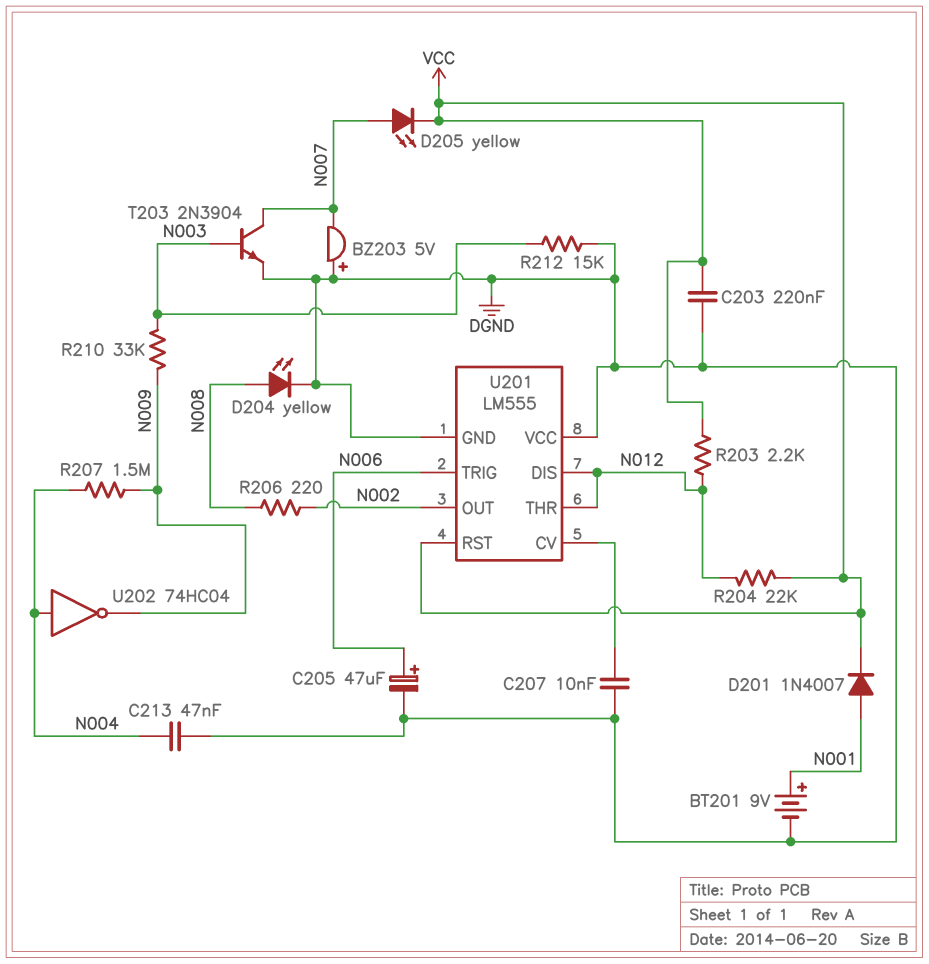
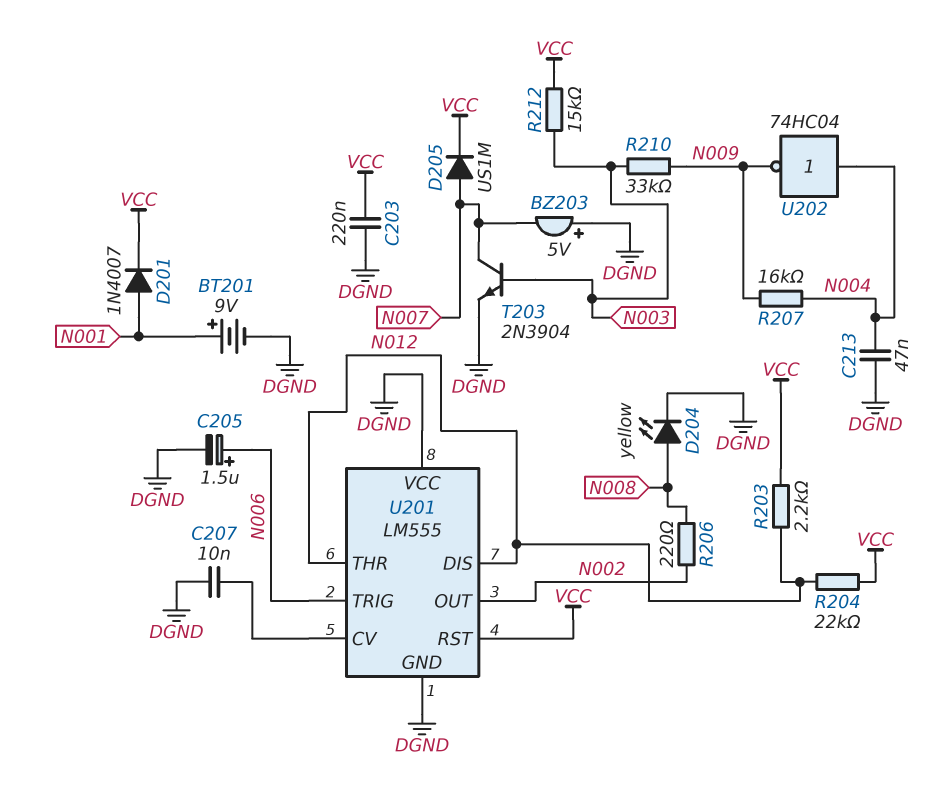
C205: 47uF (plus N006, minus DGND) -> 1.5uF (plus N006, minus DGND)
D205: LED yellow (A N007, K VCC) -> diode US1M (A N007, K VCC)
R207: 1.5M (N004, N009) -> 16k (N004, N009)
R212: 15k (DGND, N003) -> 15k (N003, VCC)

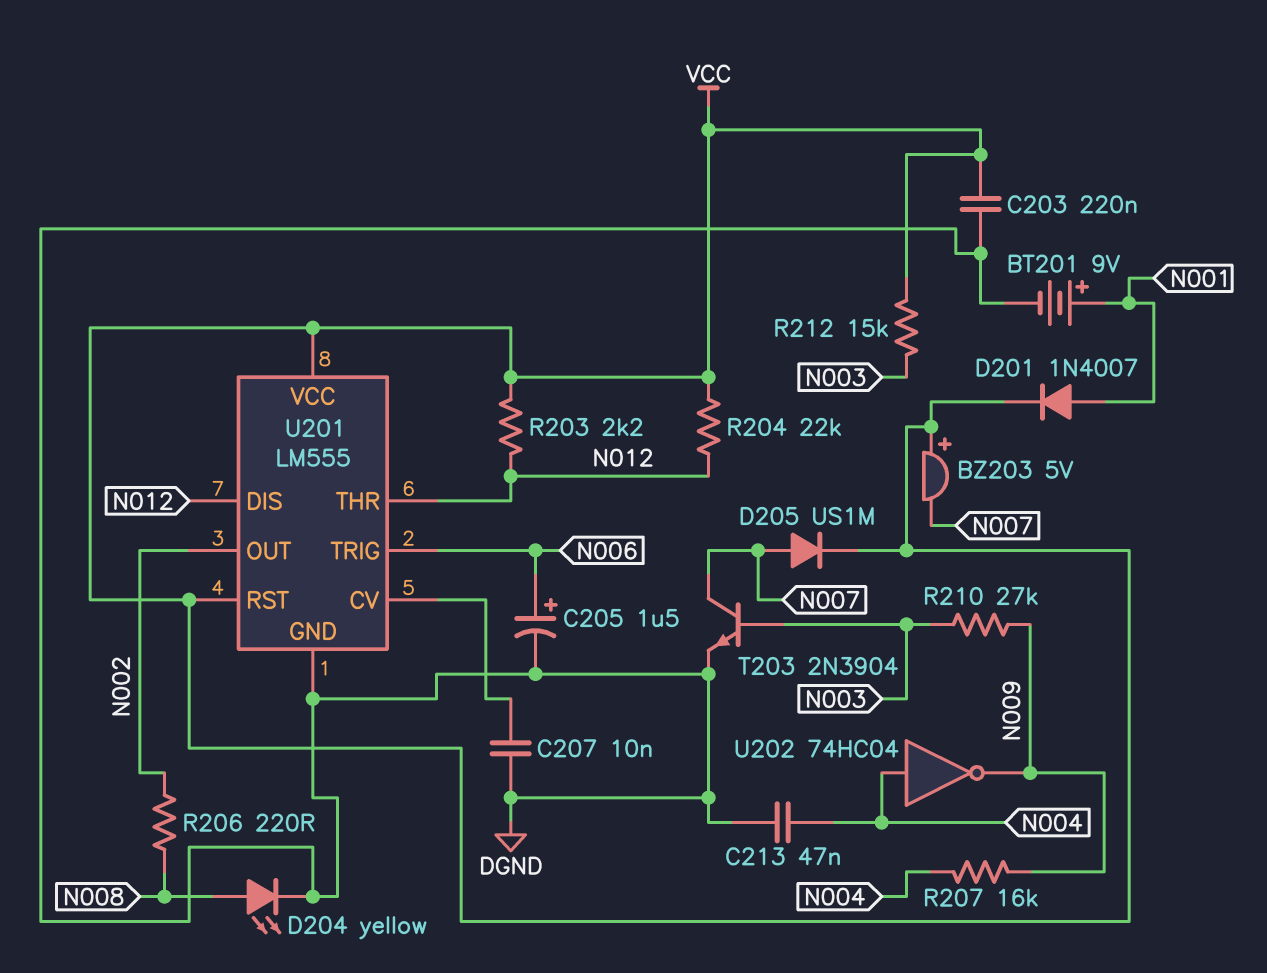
BZ203: buzzer 5V (plus DGND, minus N007) -> buzzer 5V (plus VCC, minus N007)
R210: 33k (N003, N009) -> 27k (N003, N009)
U201 pin VCC: DGND -> VCC

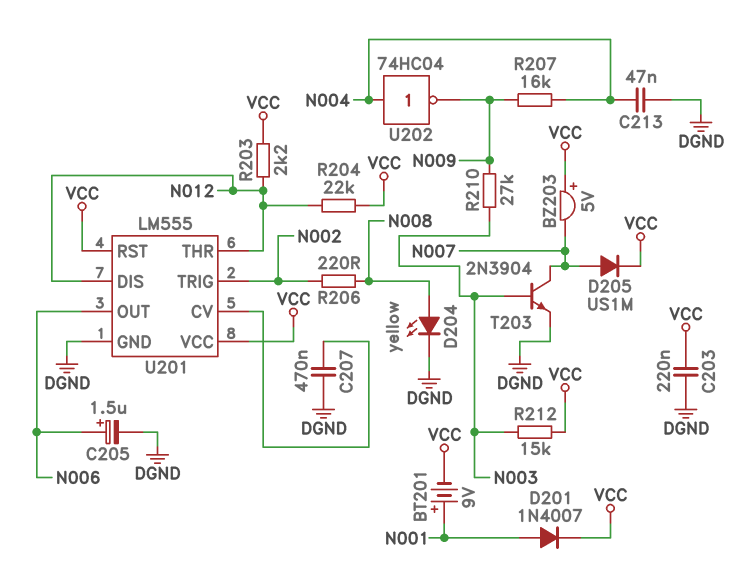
BT201: 9V (plus N001, minus DGND) -> 9V (plus N001, minus VCC)
C207: 10nF (DGND, U201/CV) -> 470nF (DGND, U201/CV)
U201 pin OUT: N002 -> N006
U201 pin TRIG: N006 -> N002

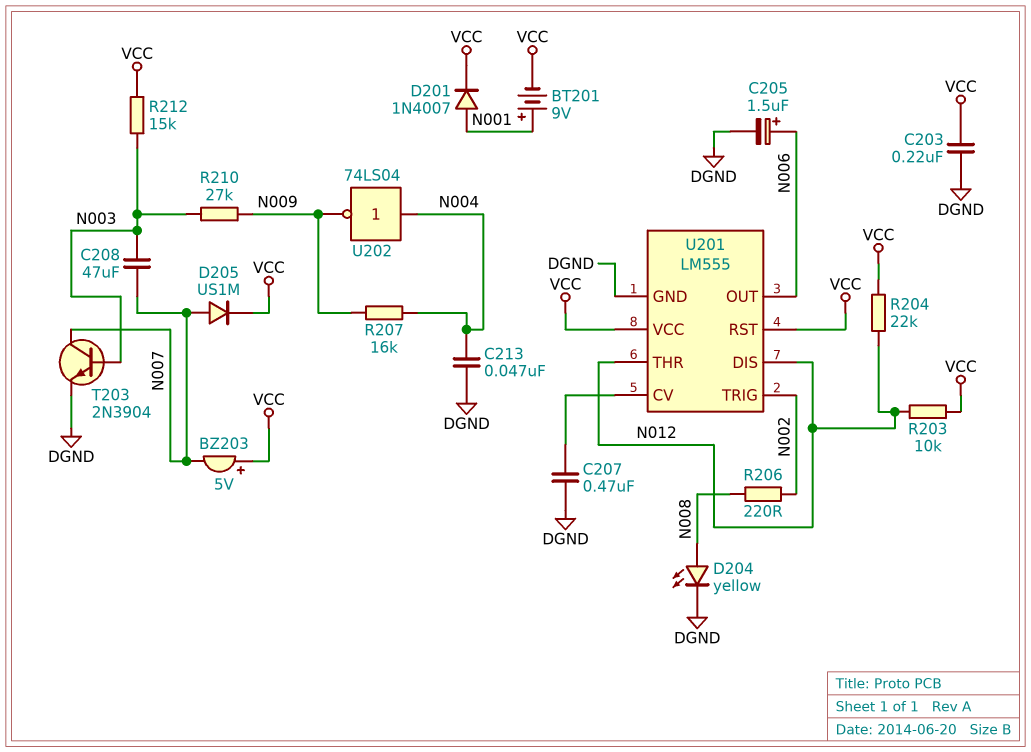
C208: none -> 47uF (N003, N007)
R203: 2.2k (N012, VCC) -> 10k (N012, VCC)
U202: NOT 74HC04 (in N004, out N009) -> NOT 74LS04 (in N004, out N009)

